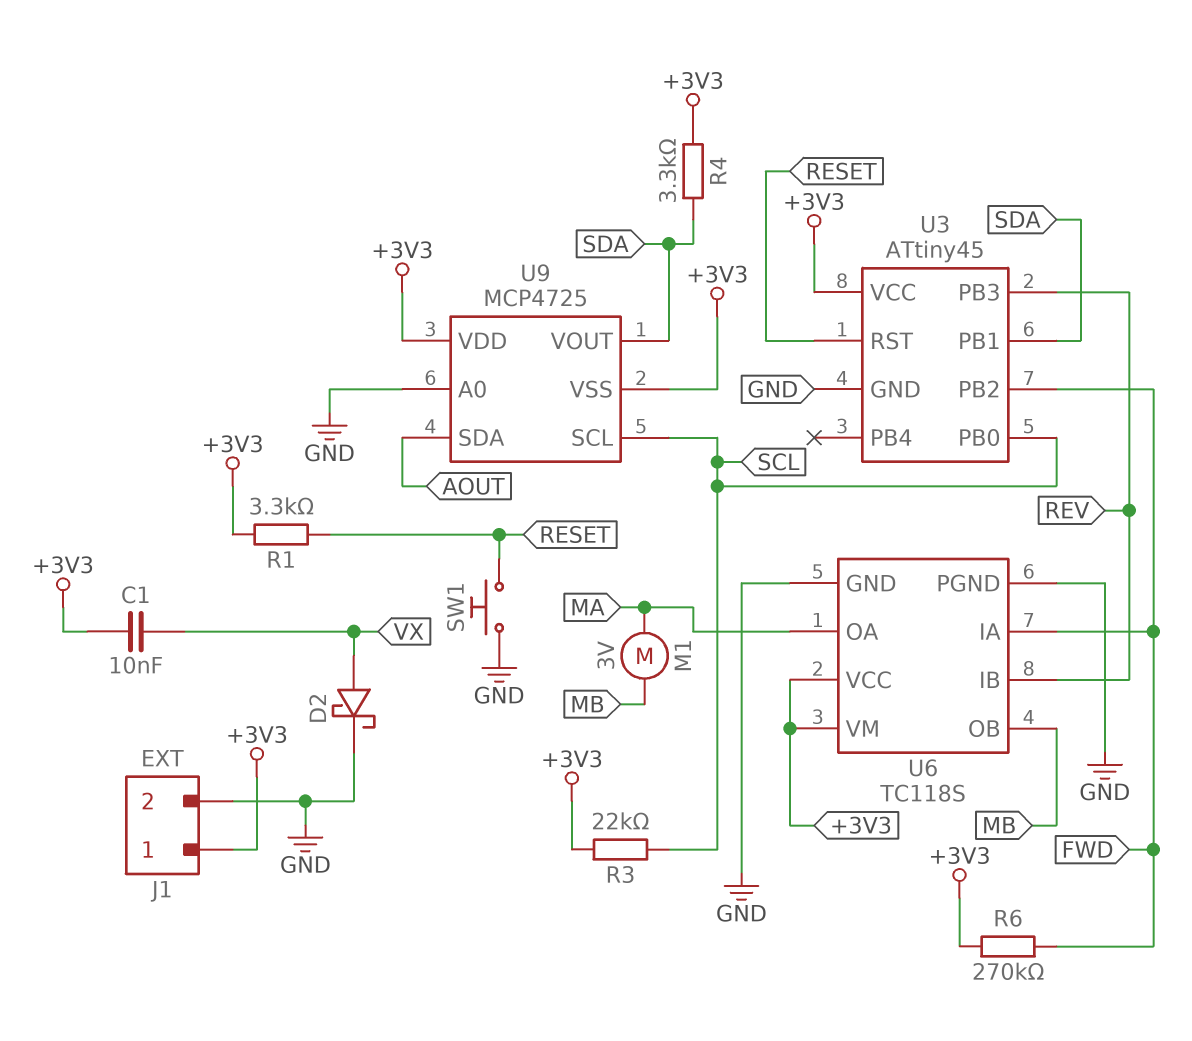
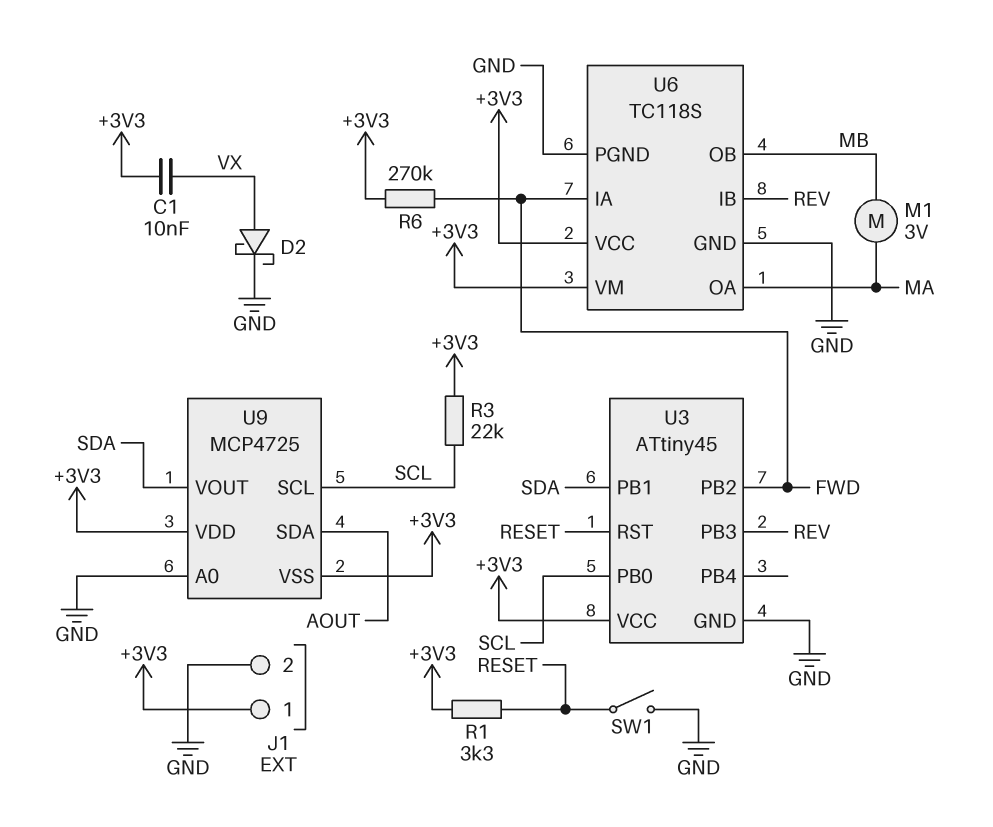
R4: 3.3k (+3V3, SDA) -> none
SW1: button (GND, RESET) -> switch (GND, RESET)

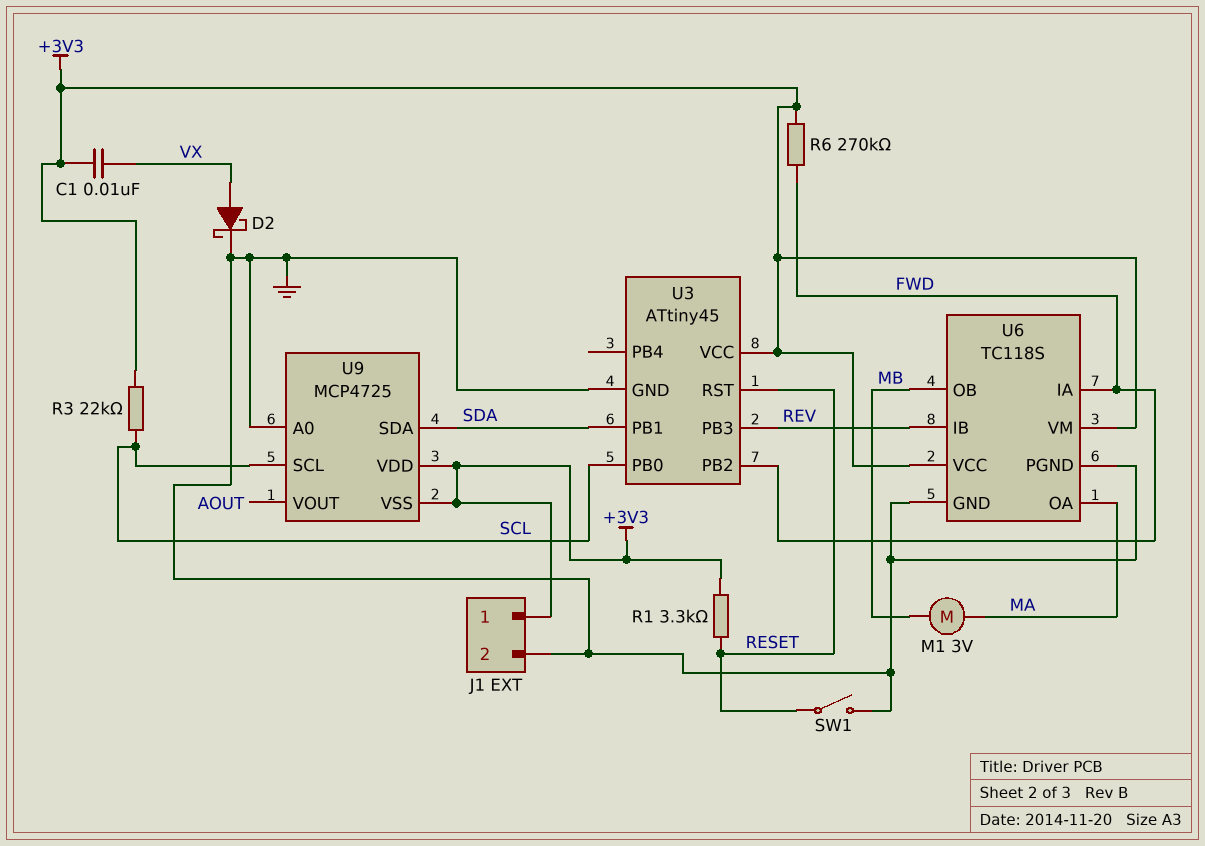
U9 pin SDA: AOUT -> SDA
U9 pin VOUT: SDA -> AOUT

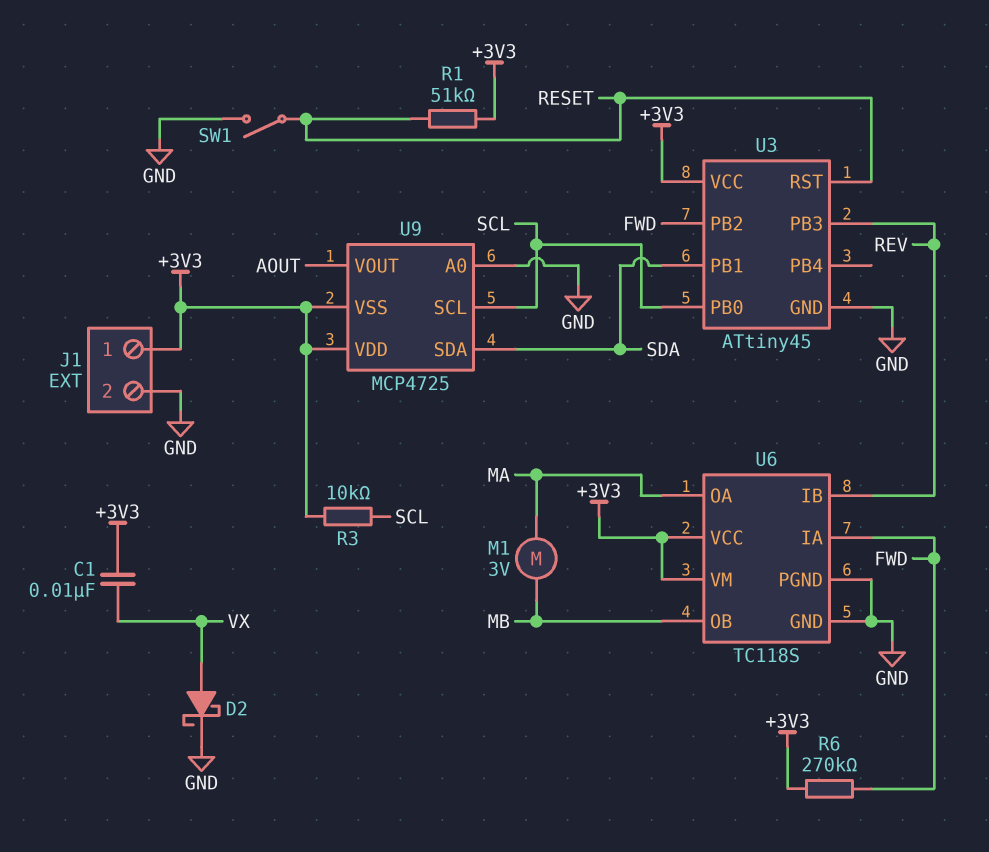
R1: 3.3k (+3V3, RESET) -> 51k (+3V3, RESET)
R3: 22k (+3V3, SCL) -> 10k (+3V3, SCL)

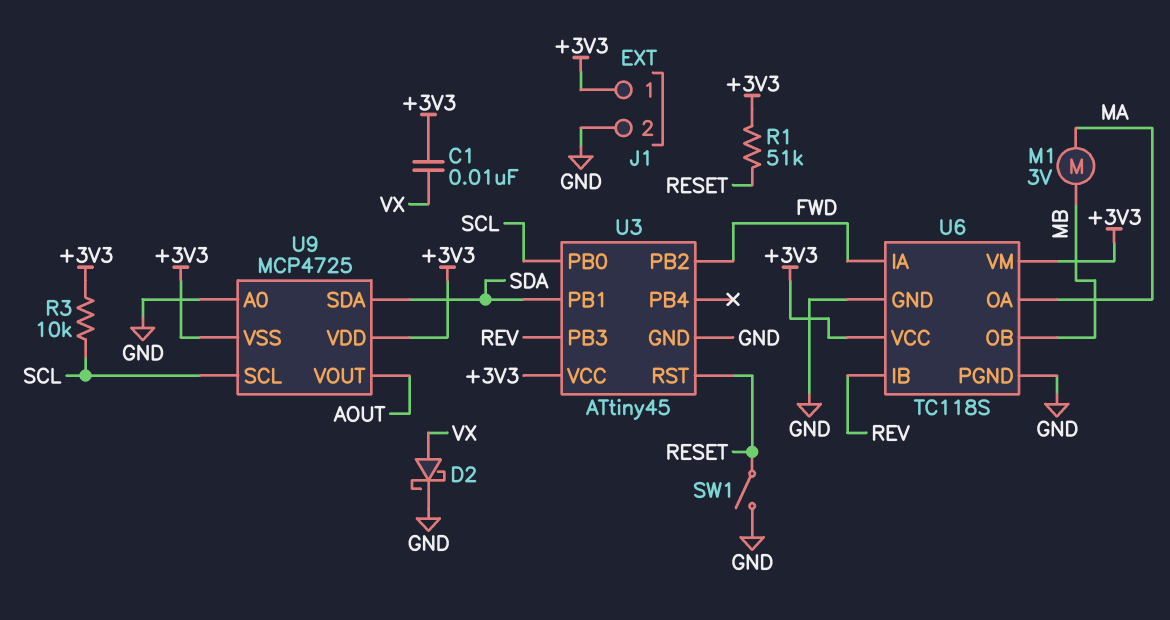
R6: 270k (+3V3, FWD) -> none

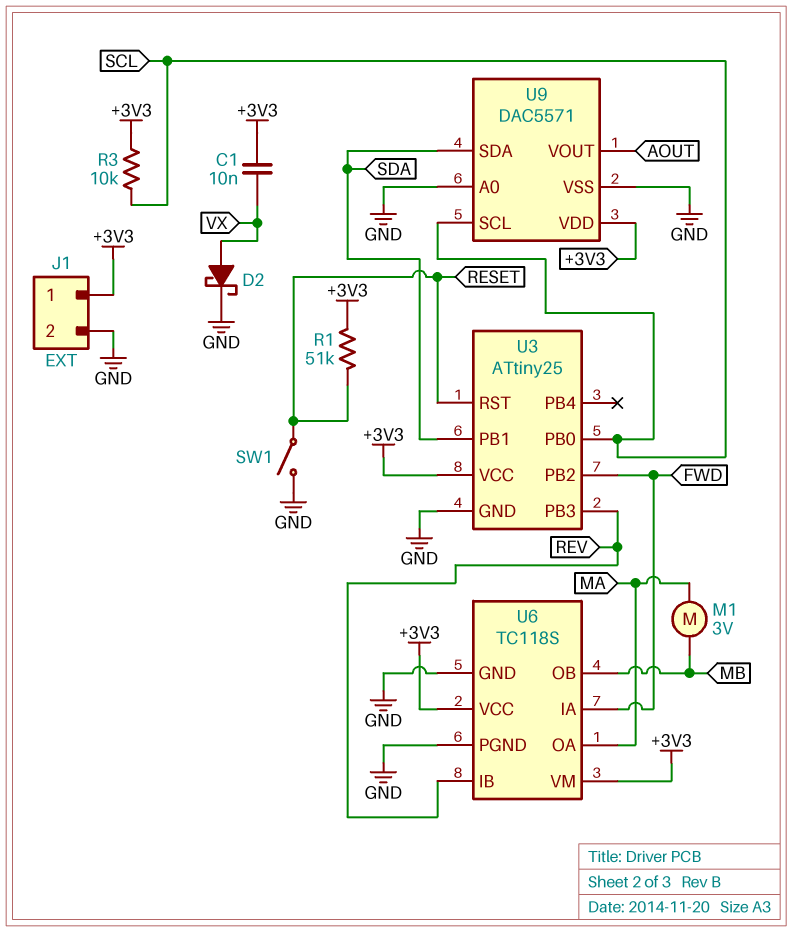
U3: ATtiny45 -> ATtiny25
U9: MCP4725 -> DAC5571
U9 pin VSS: +3V3 -> GND

